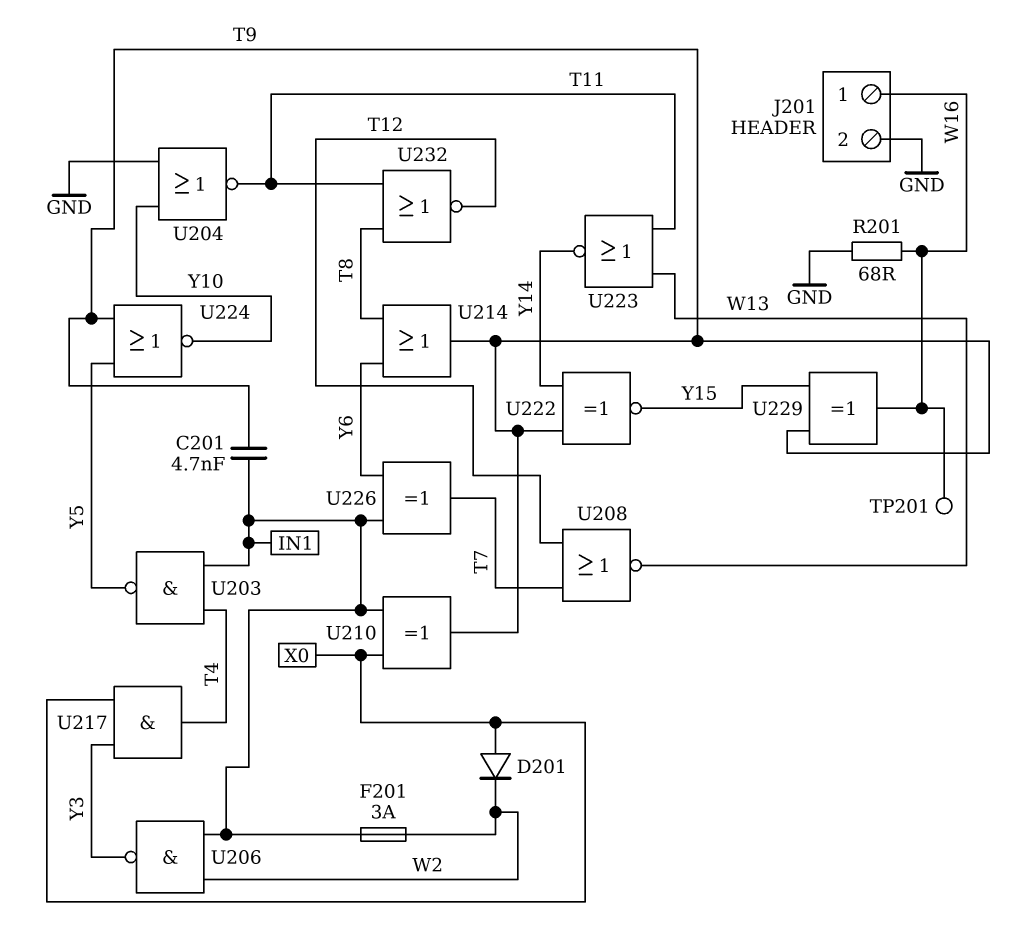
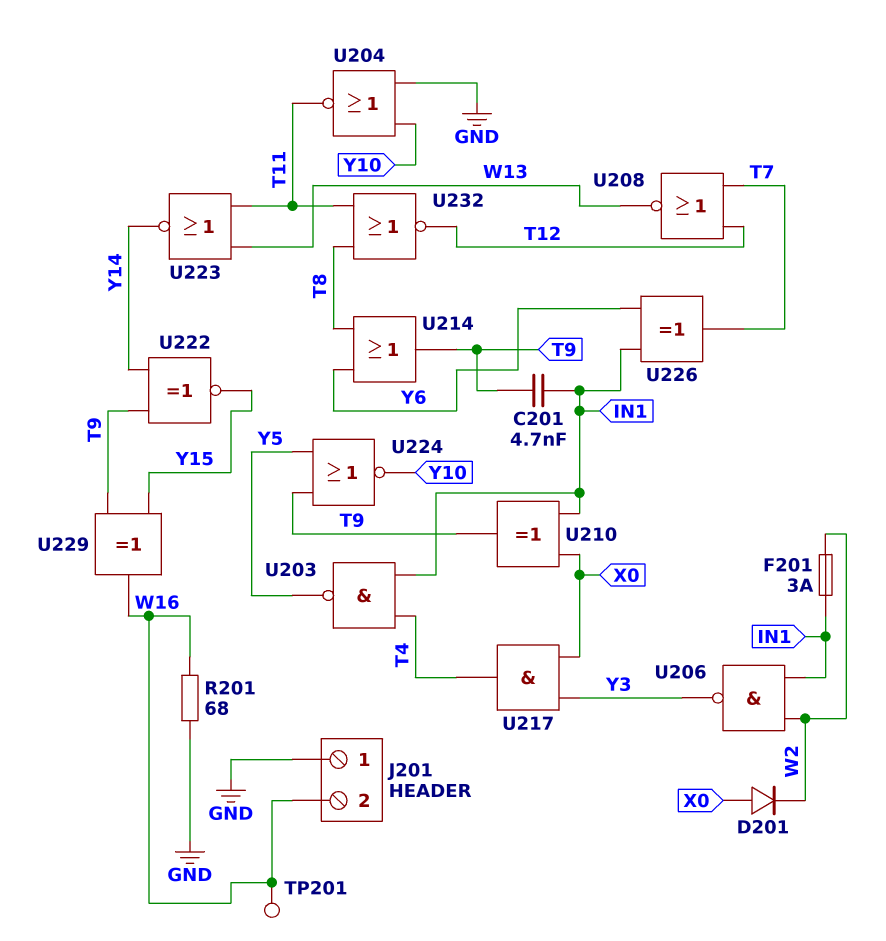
J201 pin 1: W16 -> GND
J201 pin 2: GND -> W16

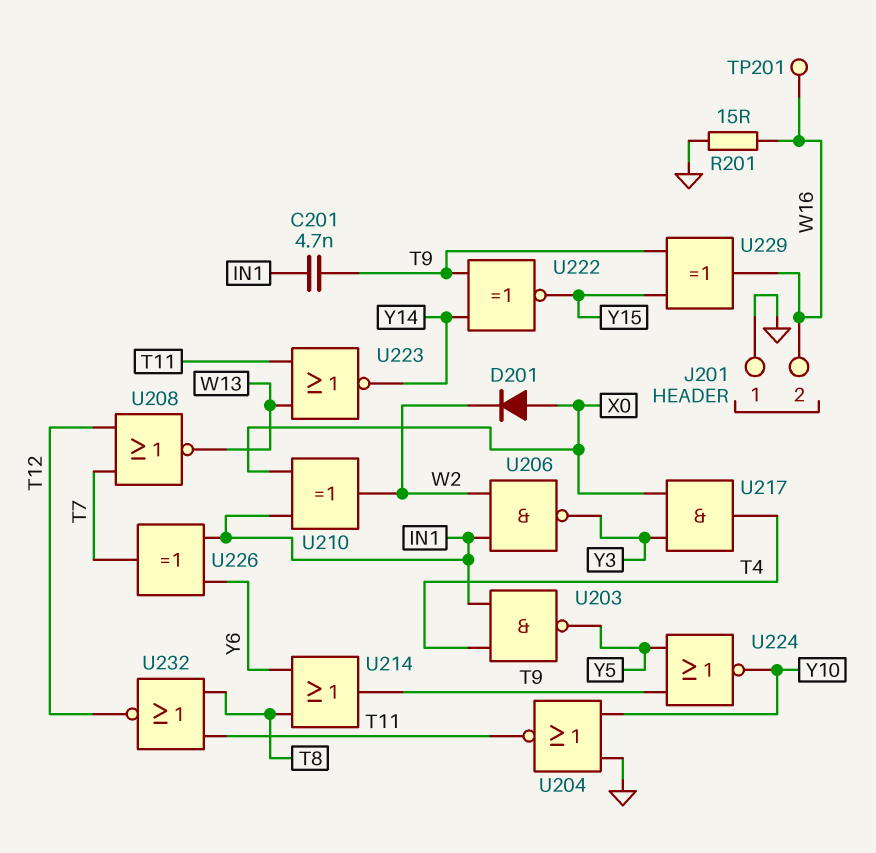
F201: 3A (IN1, W2) -> none
R201: 68 (GND, W16) -> 15 (GND, W16)
U210: XOR (in IN1, in X0, out T9) -> XOR (in IN1, in X0, out W2)

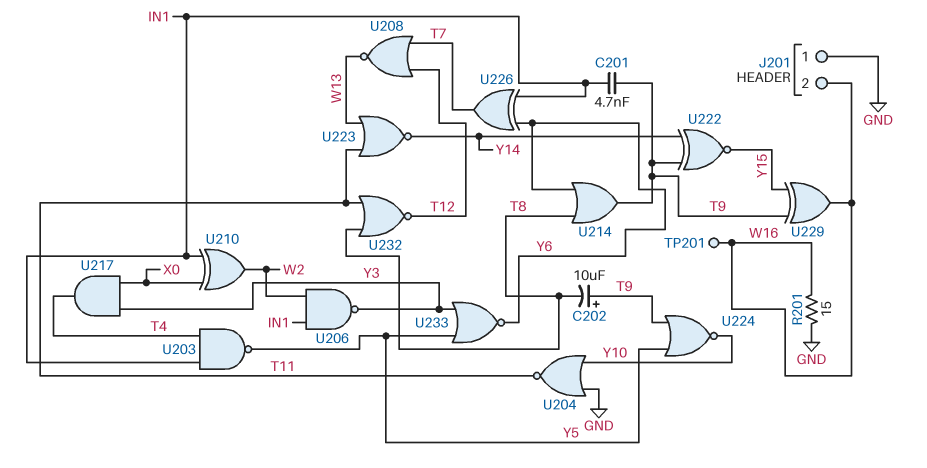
C202: none -> 10uF (plus T9, minus T8)
D201: diode (A X0, K W2) -> none
U233: none -> NOR (in Y3, in Y5, out Y6)

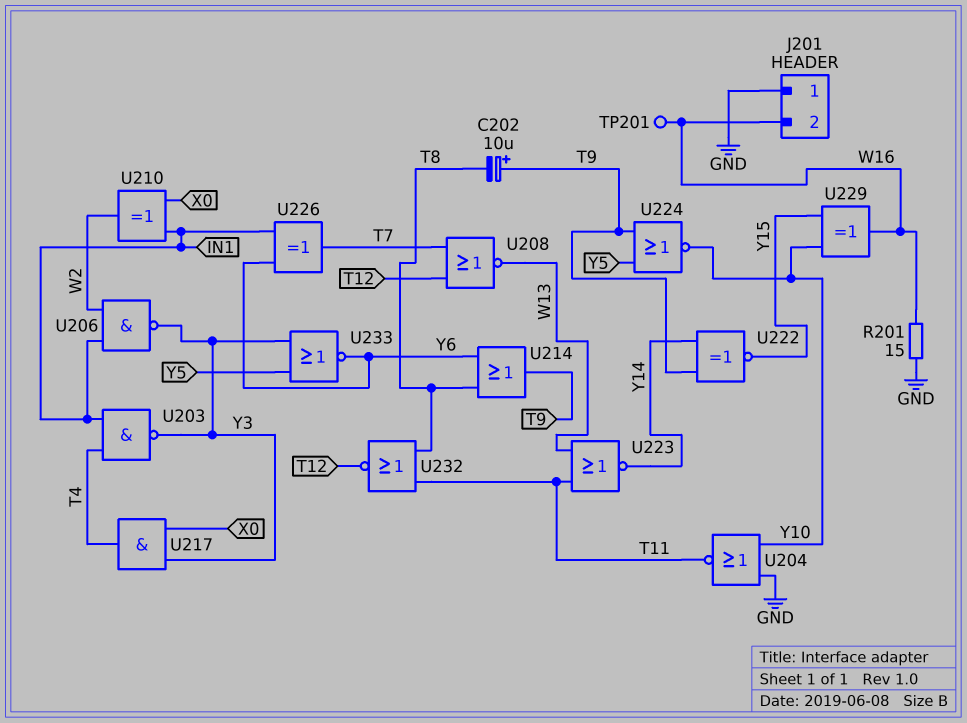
C201: 4.7nF (IN1, T9) -> none
U203: NAND (in IN1, in T4, out Y5) -> NAND (in IN1, in T4, out Y3)
U229: XOR (in T9, in Y15, out W16) -> XOR (in Y10, in Y15, out W16)

